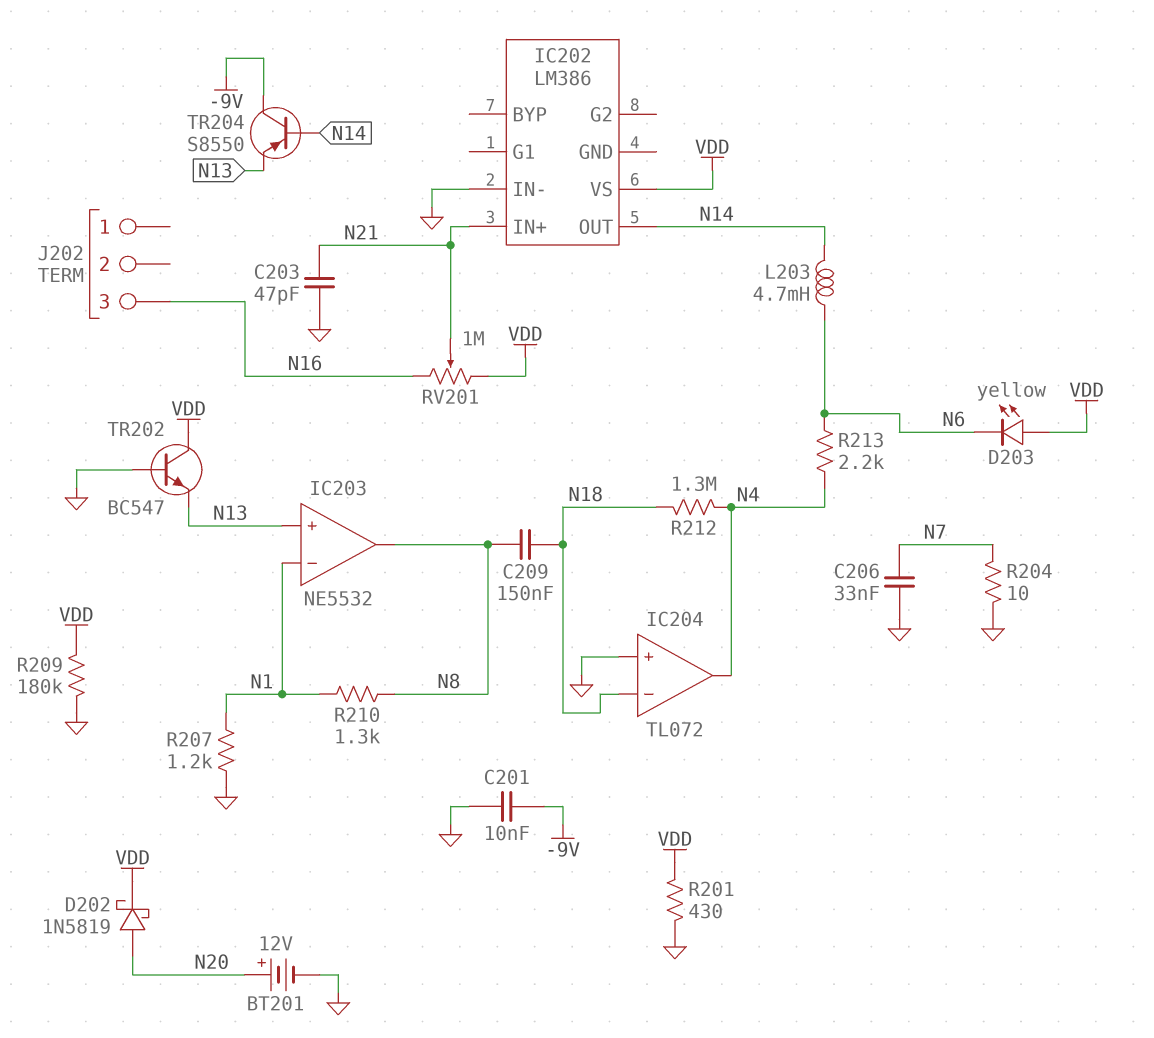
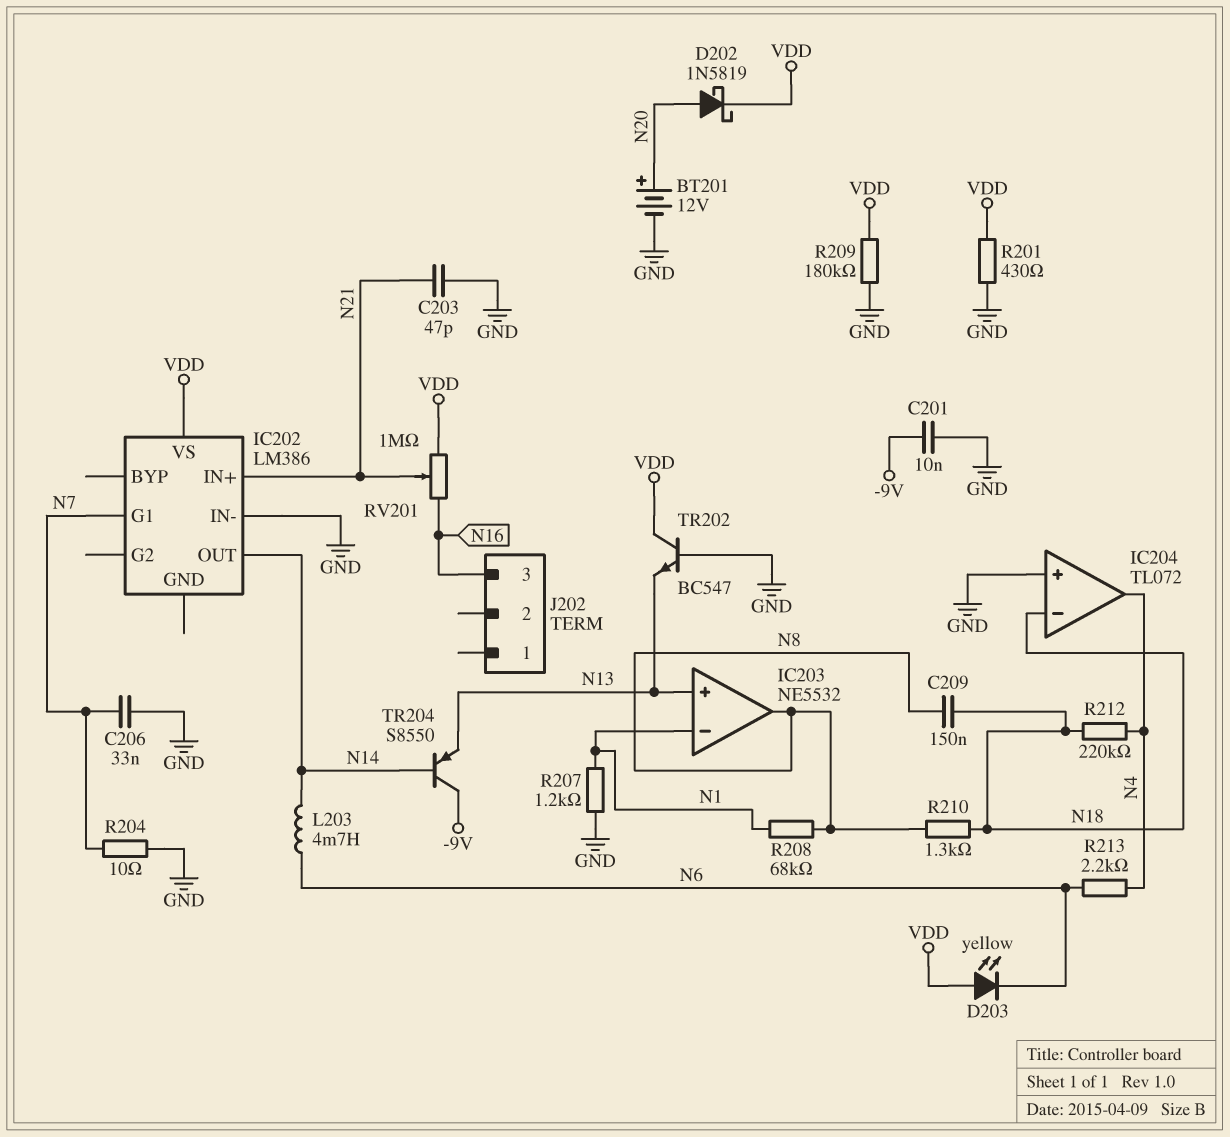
IC202 pin G1: none -> N7
R208: none -> 68k (N1, N8)
R210: 1.3k (N1, N8) -> 1.3k (N8, N18)
R212: 1.3M (N4, N18) -> 220k (N4, N18)

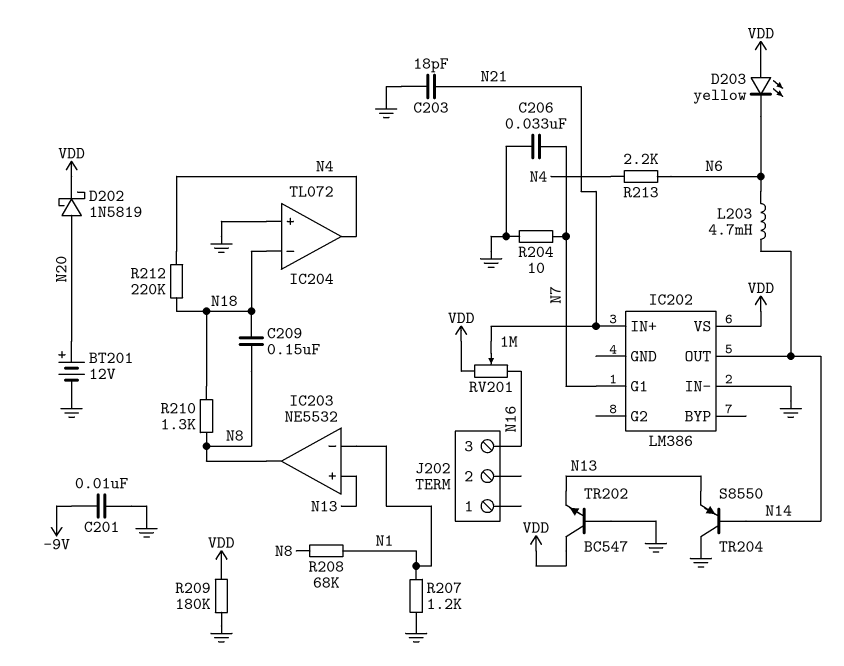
C203: 47pF (GND, N21) -> 18pF (GND, N21)
R201: 430 (GND, VDD) -> none
TR204: PNP S8550 (B N14, C -9V, E N13) -> PNP S8550 (B N14, C GND, E N13)

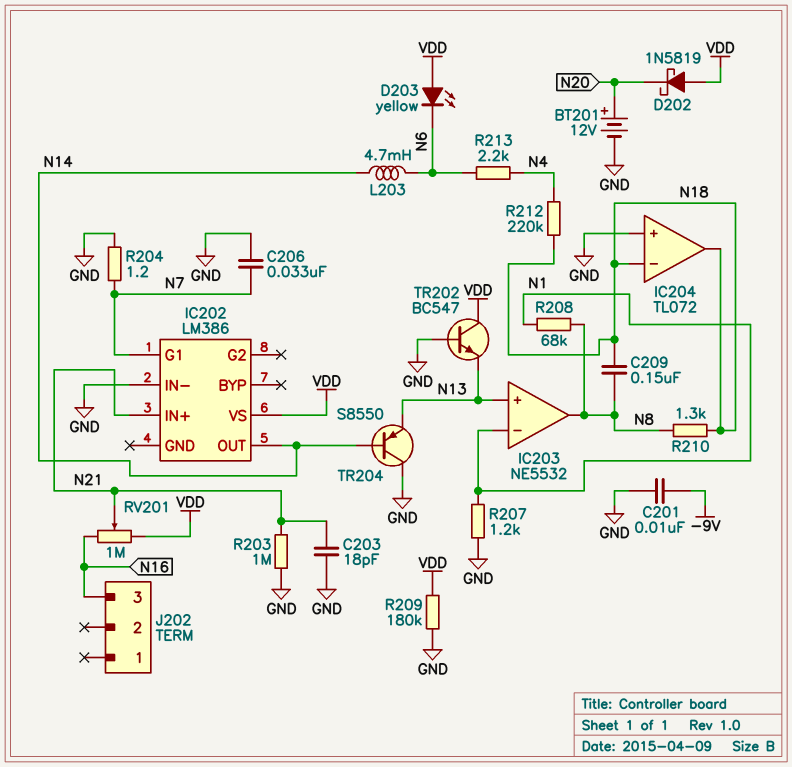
D202: schottky 1N5819 (A N20, K VDD) -> schottky 1N5819 (A VDD, K N20)
IC204 pin out: N4 -> N18
R203: none -> 1M (GND, N21)
R204: 10 (GND, N7) -> 1.2 (GND, N7)

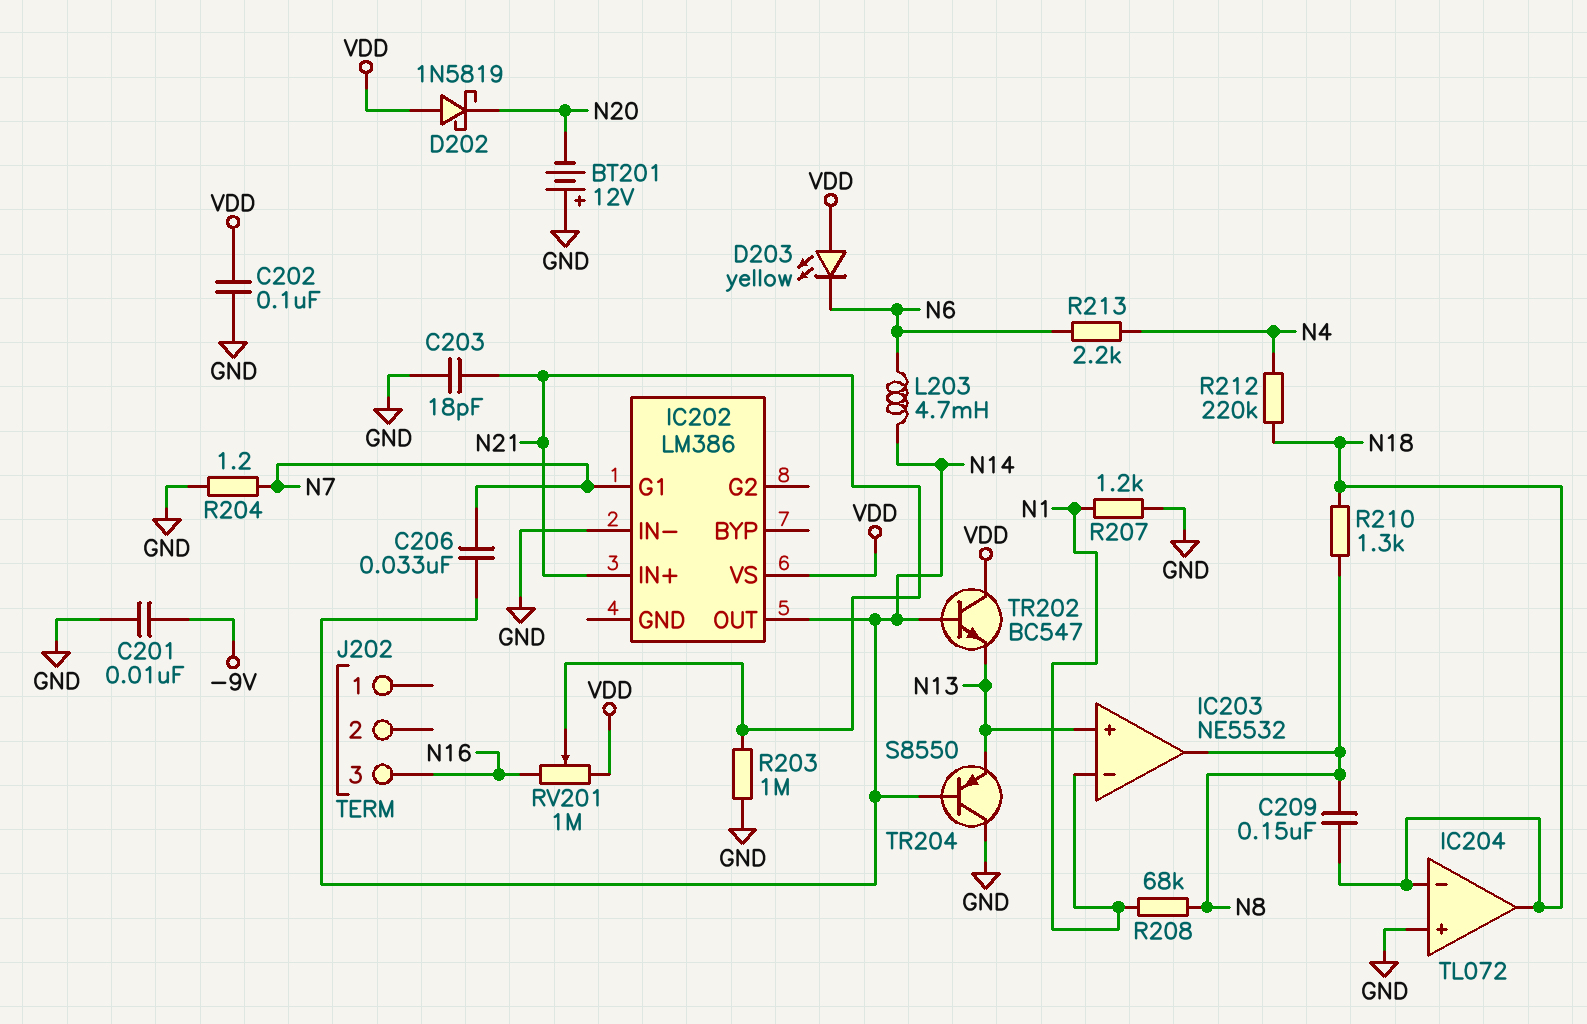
BT201: 12V (plus N20, minus GND) -> 12V (plus GND, minus N20)
C202: none -> 100nF (GND, VDD)
C206: 33nF (GND, N7) -> 33nF (N7, N14)
R209: 180k (GND, VDD) -> none
TR202: NPN BC547 (B GND, C VDD, E N13) -> NPN BC547 (B N14, C VDD, E N13)

